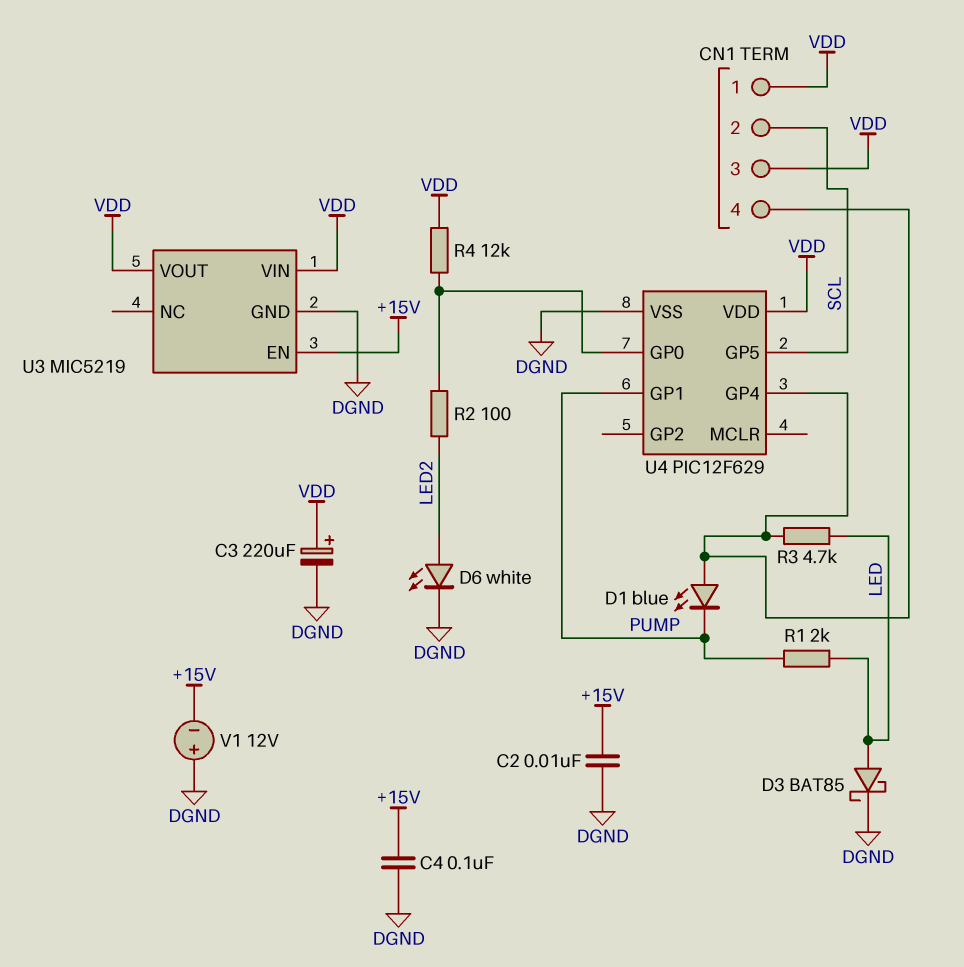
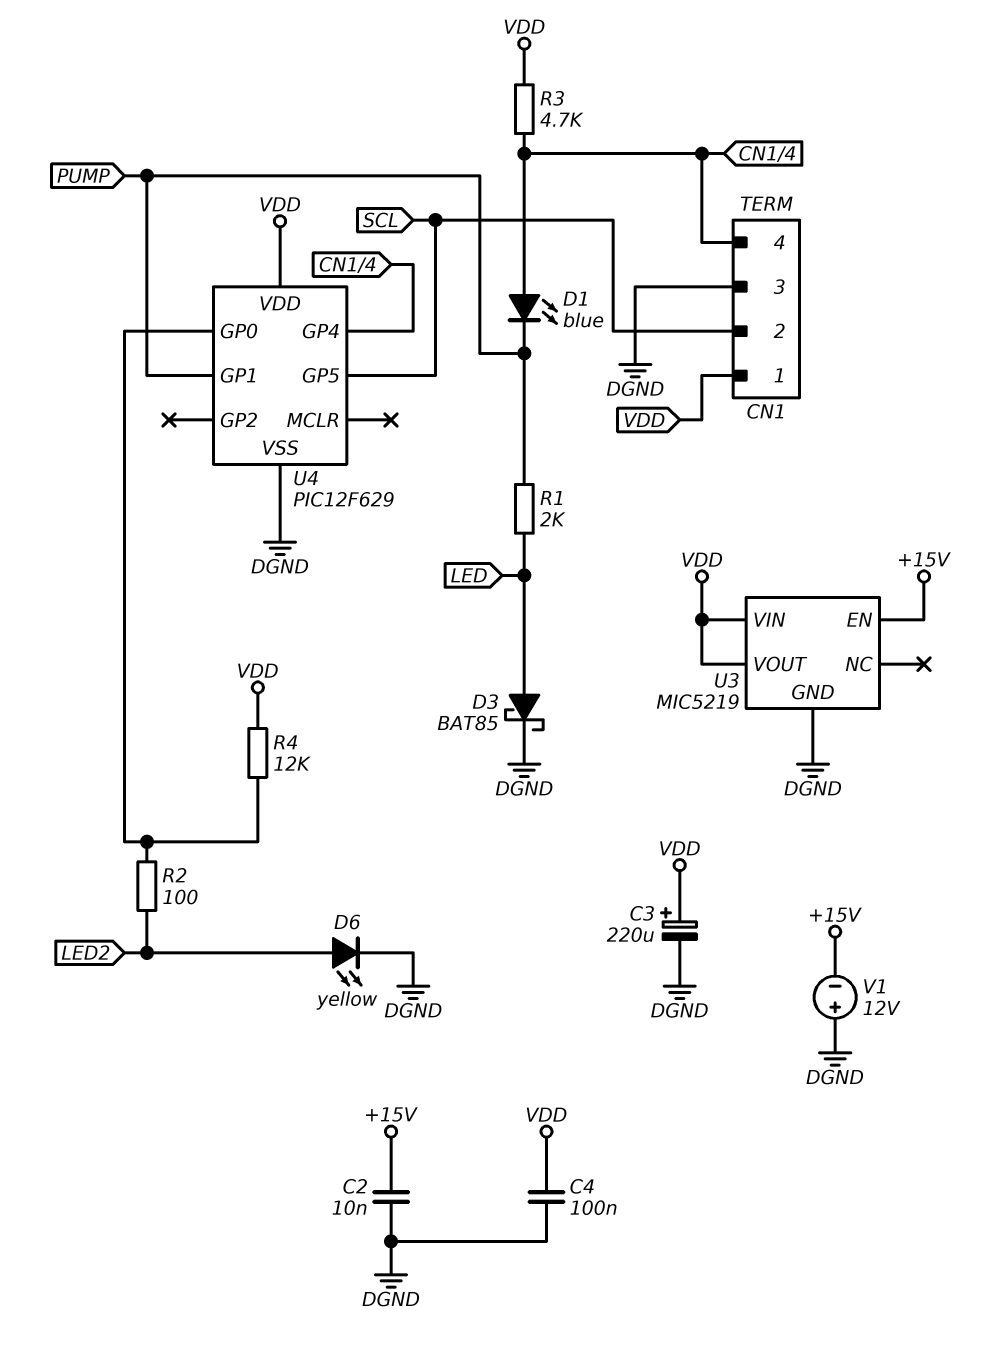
C4: 100nF (+15V, DGND) -> 100nF (DGND, VDD)
CN1 pin 3: VDD -> DGND
D6: LED white (A LED2, K DGND) -> LED yellow (A LED2, K DGND)
R3: 4.7k (CN1/4, LED) -> 4.7k (CN1/4, VDD)

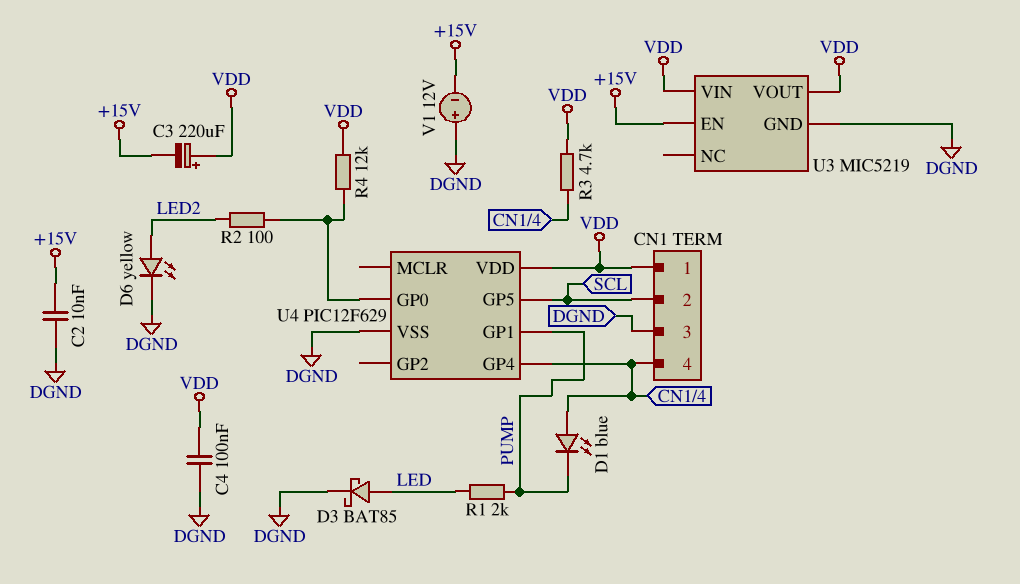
C3: 220uF (plus VDD, minus DGND) -> 220uF (plus VDD, minus +15V)

